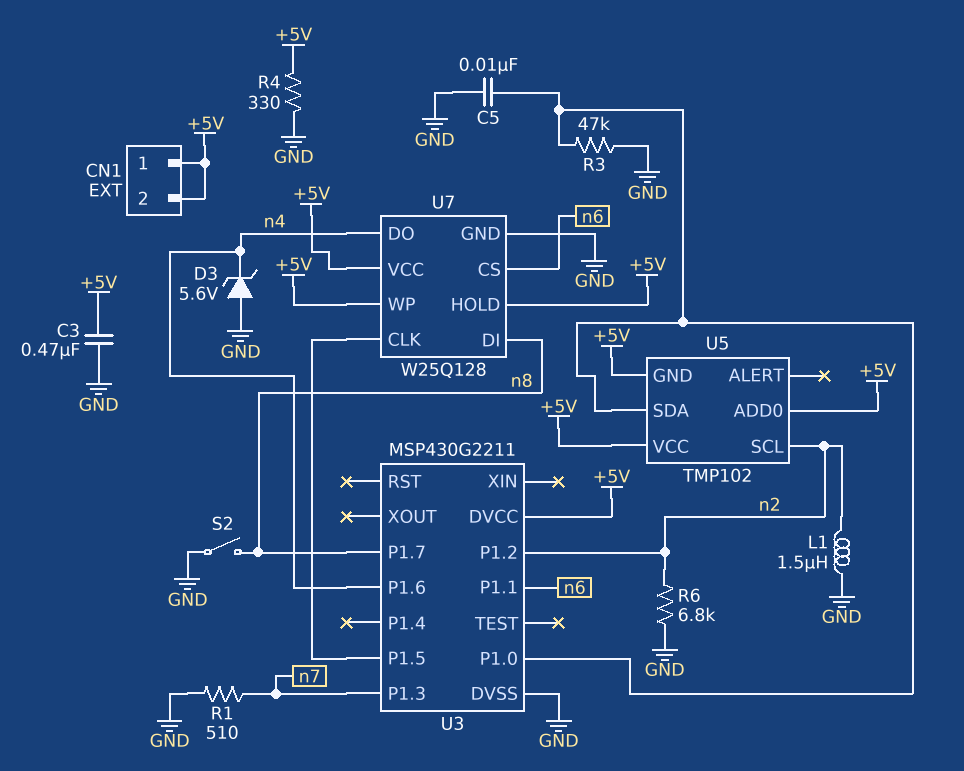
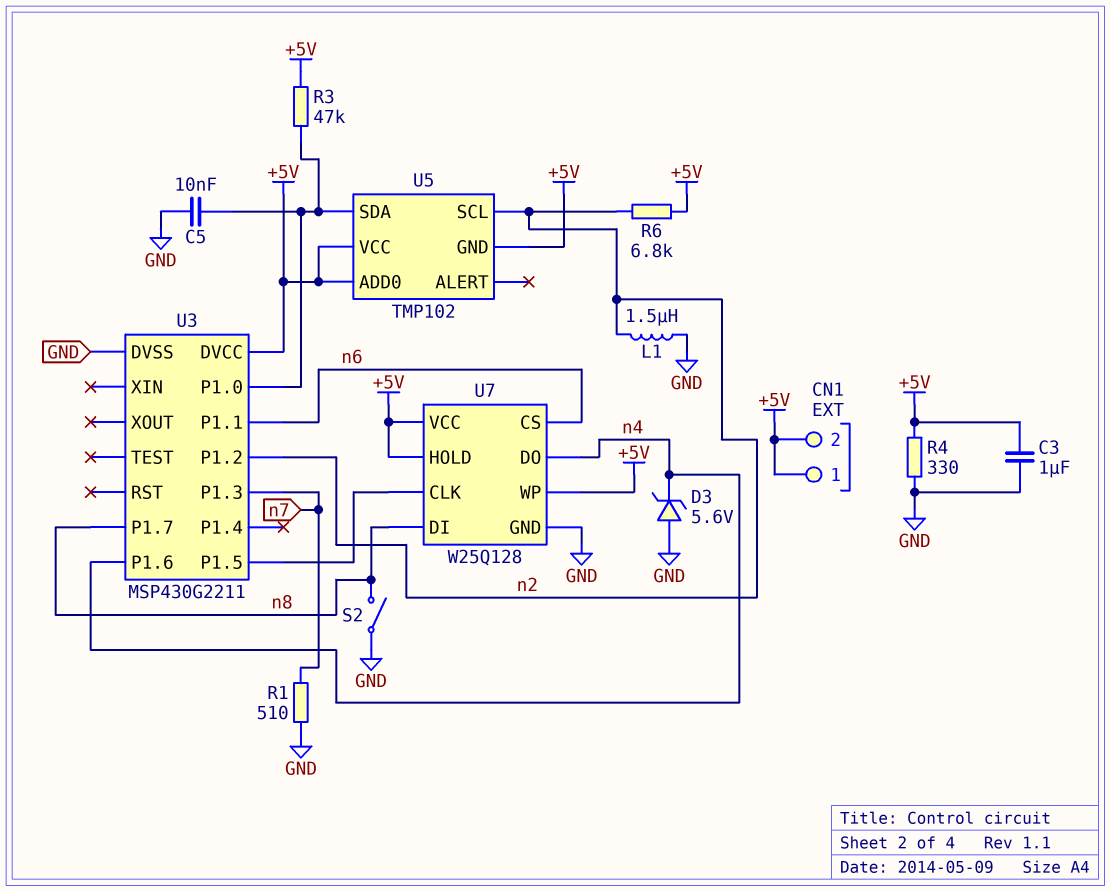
C3: 470nF (+5V, GND) -> 1uF (+5V, GND)
R3: 47k (GND, U3/P1.0) -> 47k (+5V, U3/P1.0)
R6: 6.8k (GND, n2) -> 6.8k (+5V, n2)

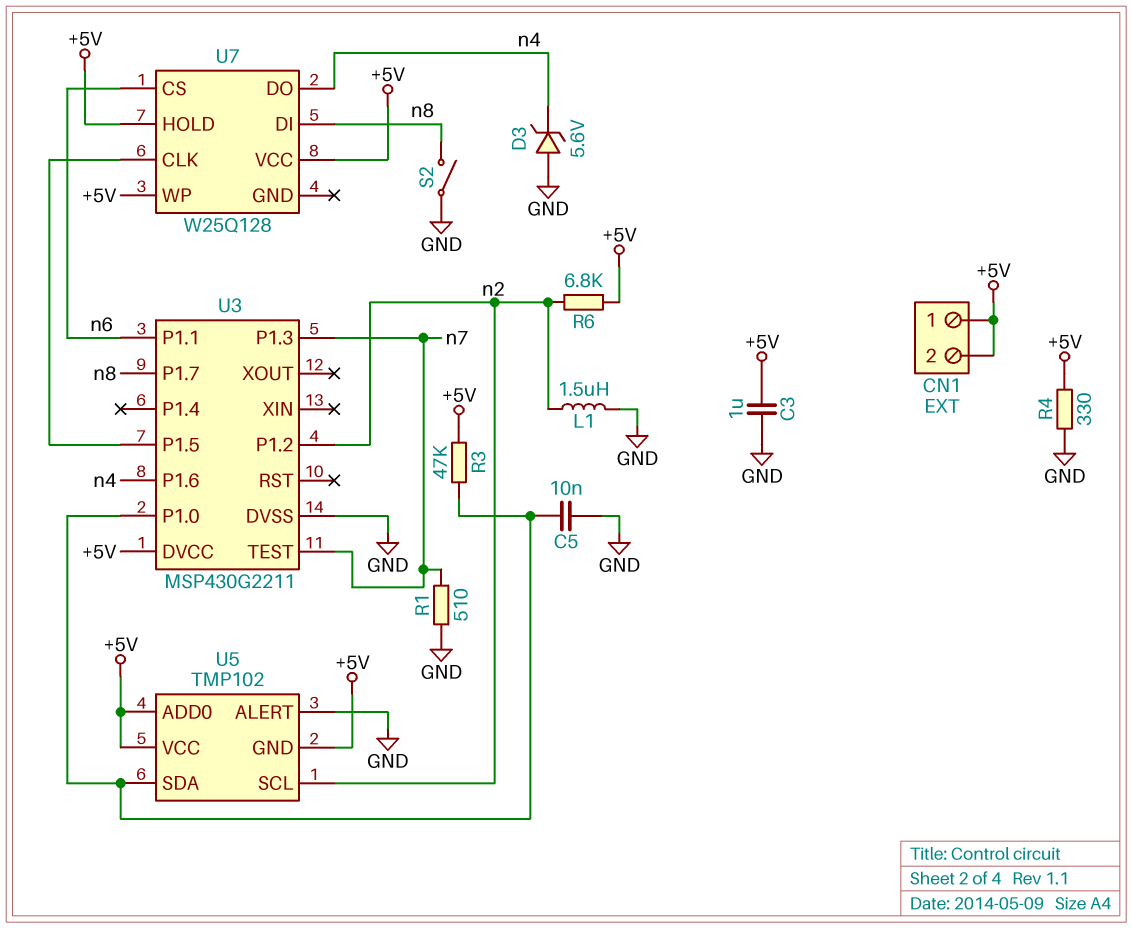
U3 pin TEST: none -> n7
U5 pin ALERT: none -> GND
U7 pin GND: GND -> none

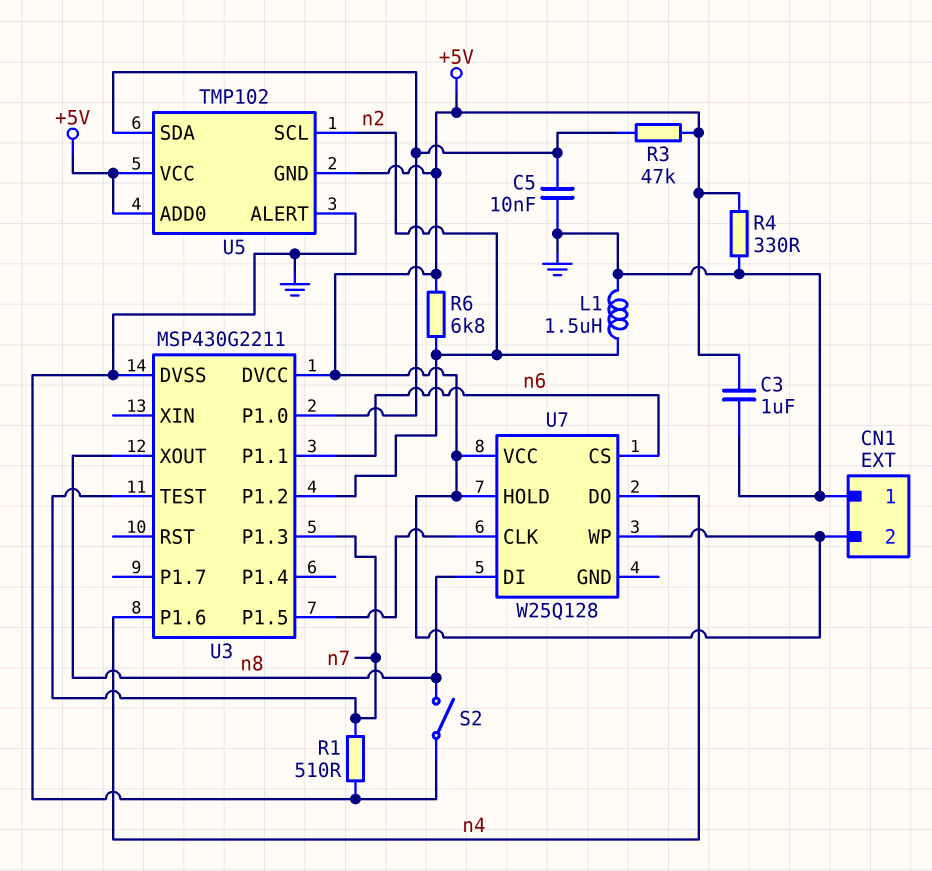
CN1 pin 1: +5V -> GND
D3: zener 5.6V (A GND, K n4) -> none
U3 pin P1.7: n8 -> none
U3 pin XOUT: none -> n8

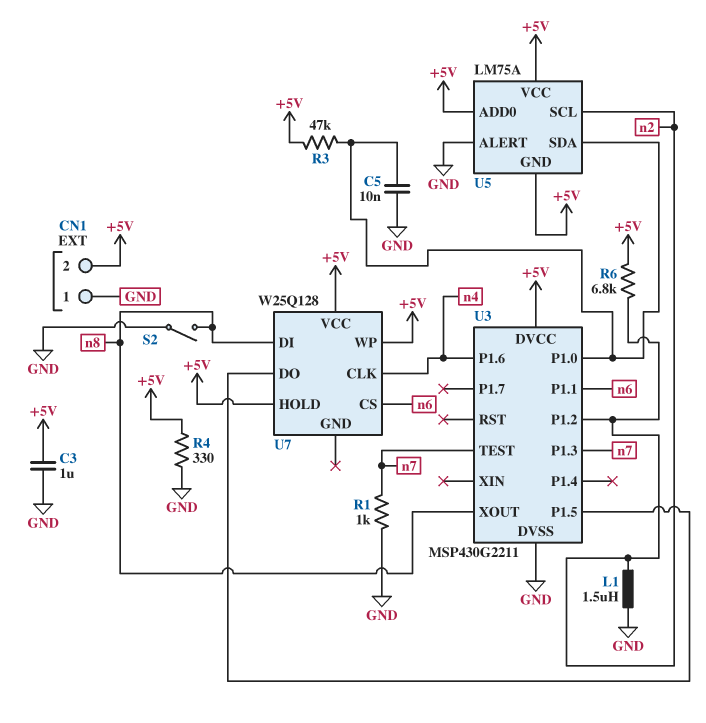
R1: 510 (GND, n7) -> 1k (GND, n7)
U5: TMP102 -> LM75A
U7 pin CLK: U3/P1.5 -> n4
U7 pin DO: n4 -> U3/P1.5

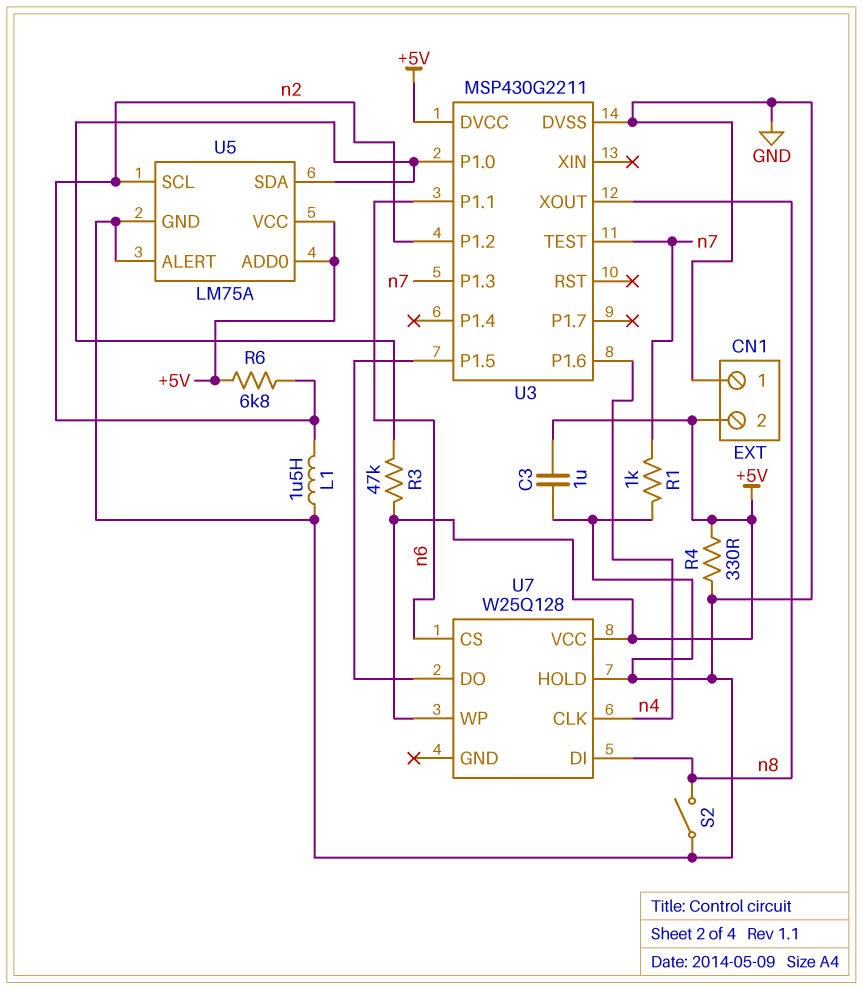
C5: 10nF (GND, U3/P1.0) -> none
U5 pin GND: +5V -> GND
U7 pin HOLD: +5V -> GND

